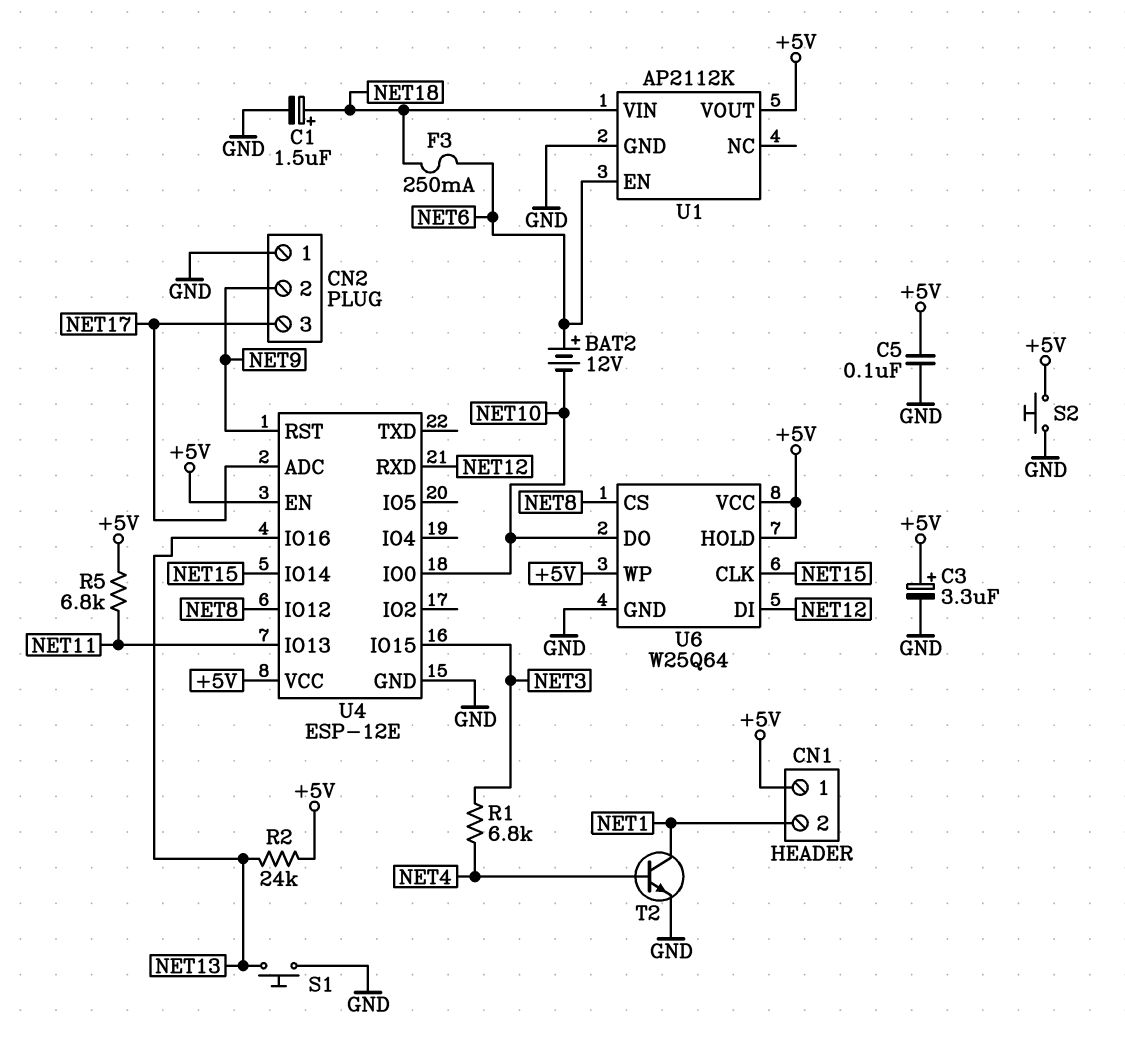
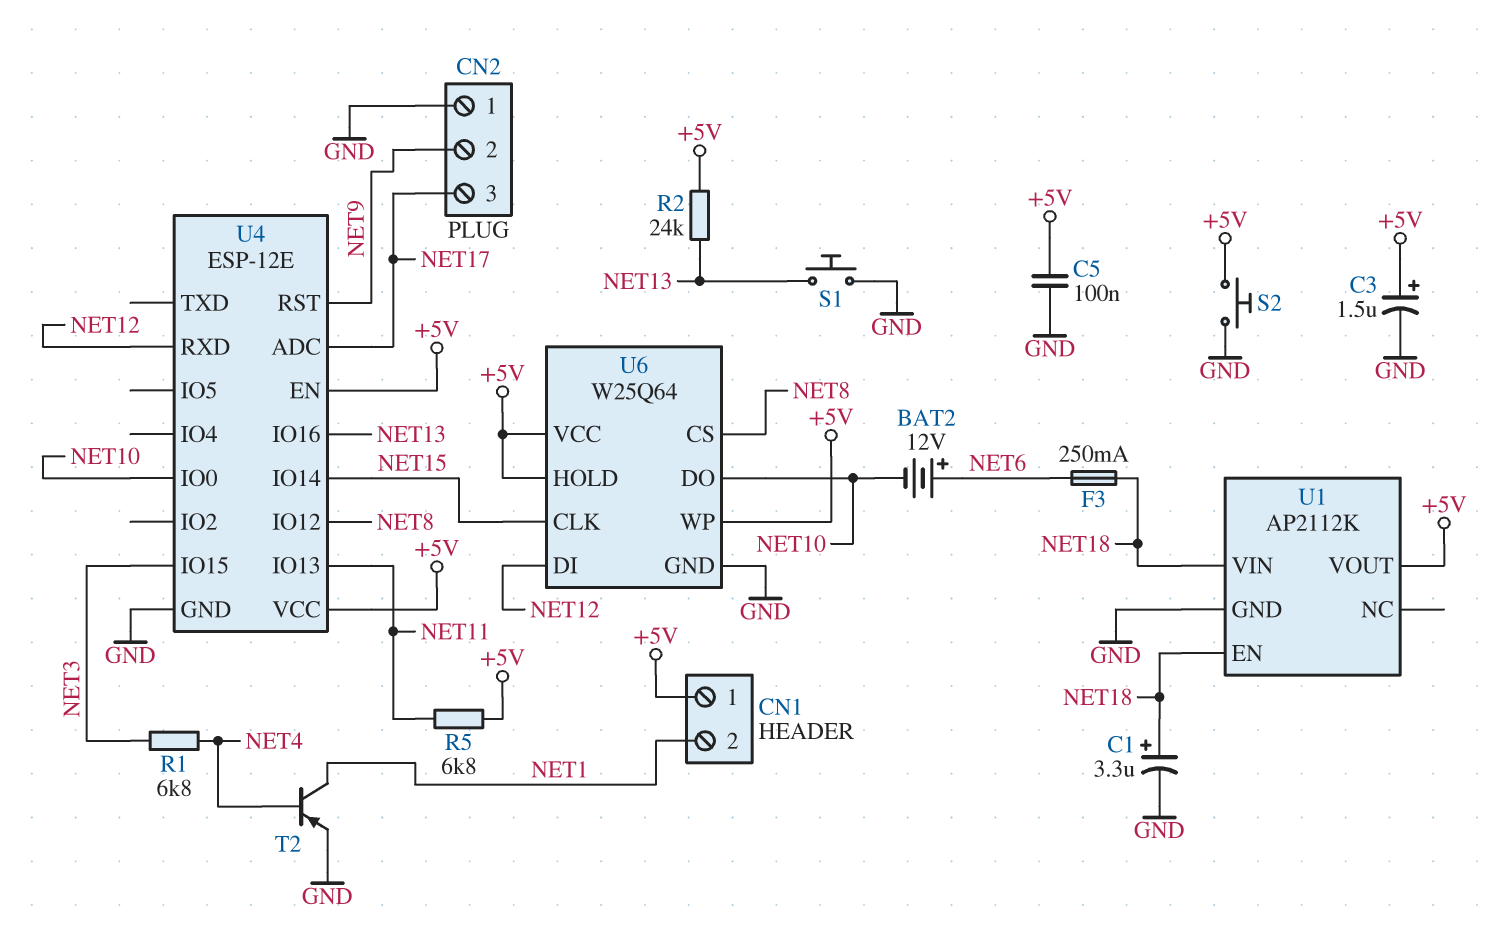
C1: 1.5uF (plus NET18, minus GND) -> 3.3uF (plus NET18, minus GND)
C3: 3.3uF (plus +5V, minus GND) -> 1.5uF (plus +5V, minus GND)
T2: NPN (B NET4, C NET1, E GND) -> PNP (B NET4, C NET1, E GND)
U1 pin EN: NET6 -> NET18

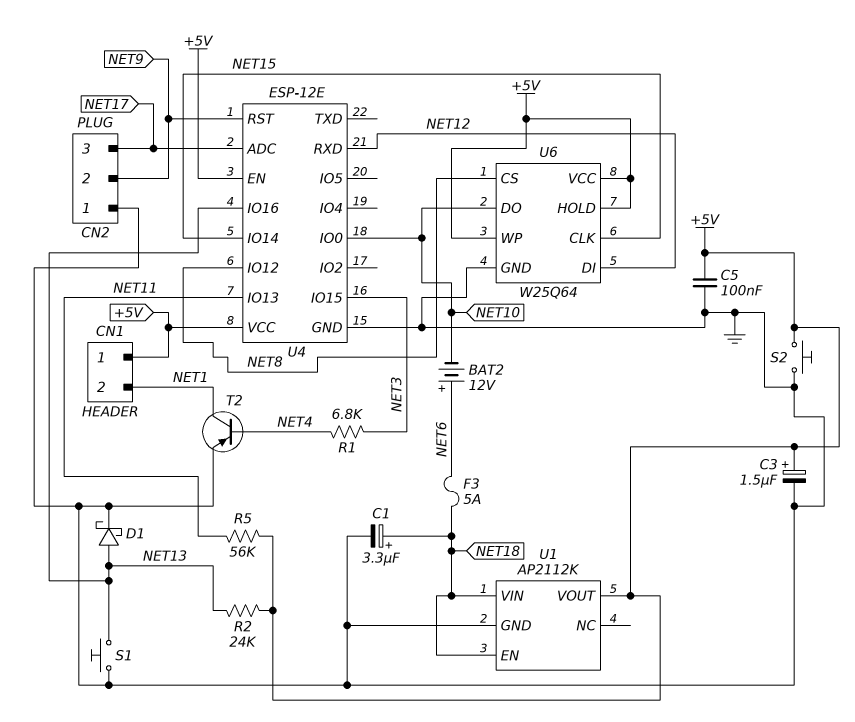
D1: none -> schottky (A NET13, K GND)
F3: 250mA (NET6, NET18) -> 5A (NET6, NET18)
R5: 6.8k (+5V, NET11) -> 56k (+5V, NET11)

